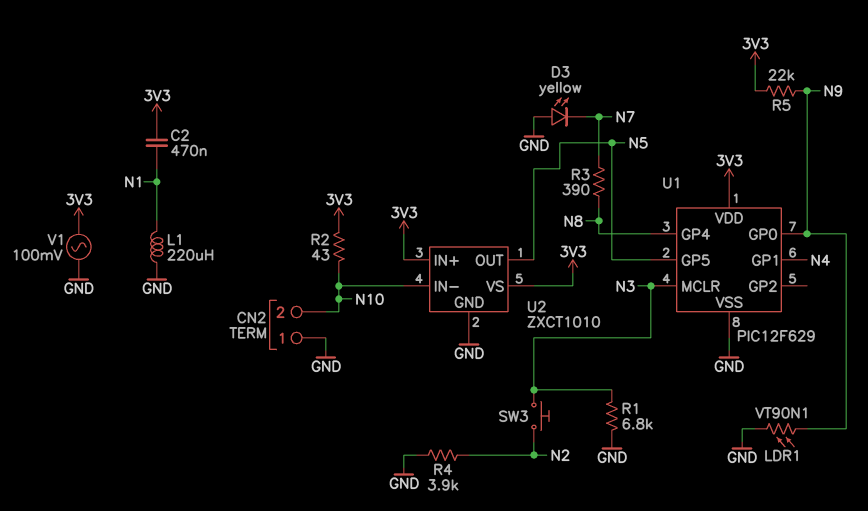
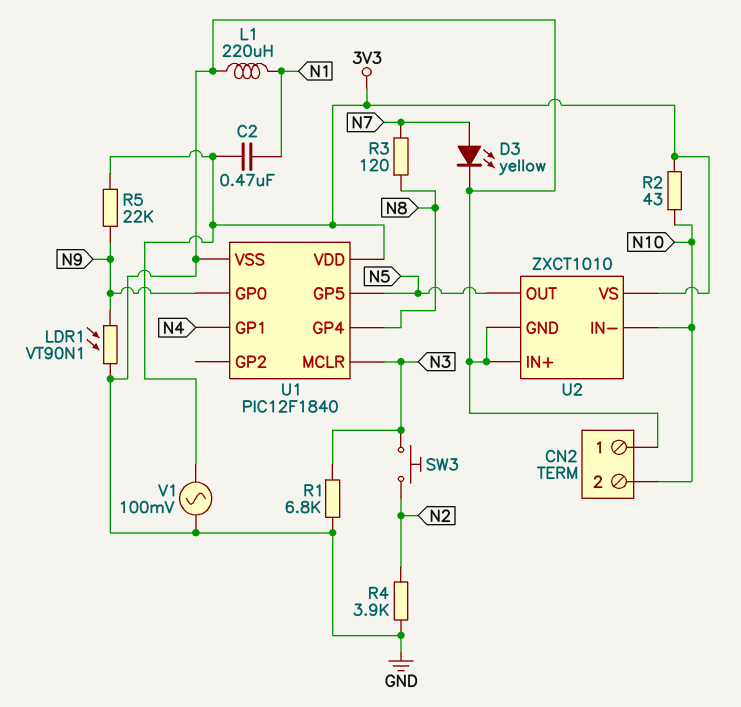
D3: LED yellow (A GND, K N7) -> LED yellow (A N7, K GND)
R3: 390 (N7, N8) -> 120 (N7, N8)
U1: PIC12F629 -> PIC12F1840
U2 pin IN+: 3V3 -> GND

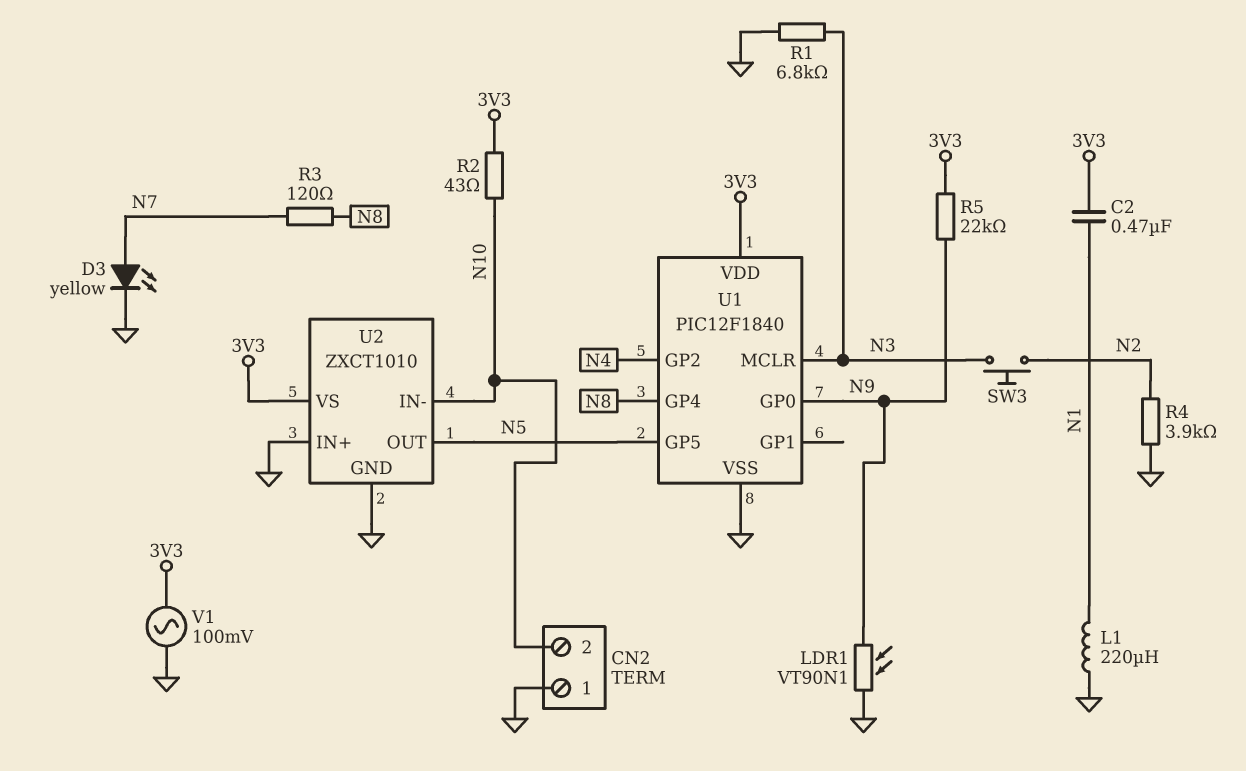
U1 pin GP1: N4 -> none
U1 pin GP2: none -> N4

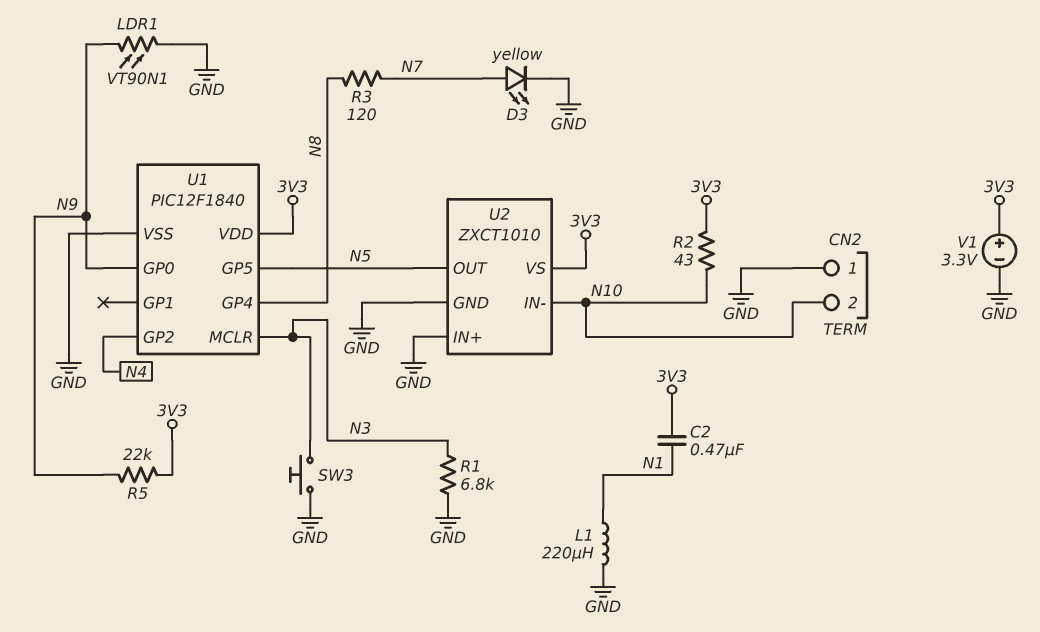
R4: 3.9k (GND, N2) -> none
SW3: button (N2, N3) -> button (GND, N3)
V1: AC 100mV (3V3, GND) -> 3.3V (plus 3V3, minus GND)

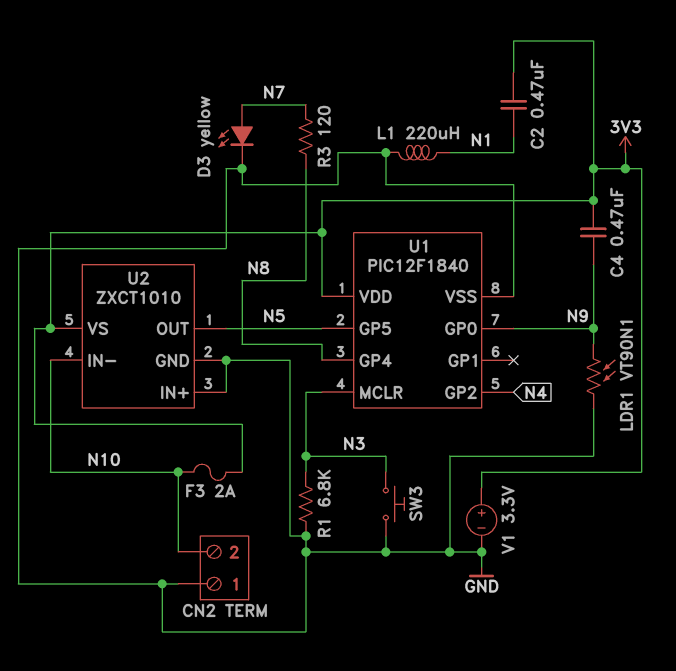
C4: none -> 470nF (3V3, N9)
F3: none -> 2A (3V3, N10)
R2: 43 (3V3, N10) -> none
R5: 22k (3V3, N9) -> none

